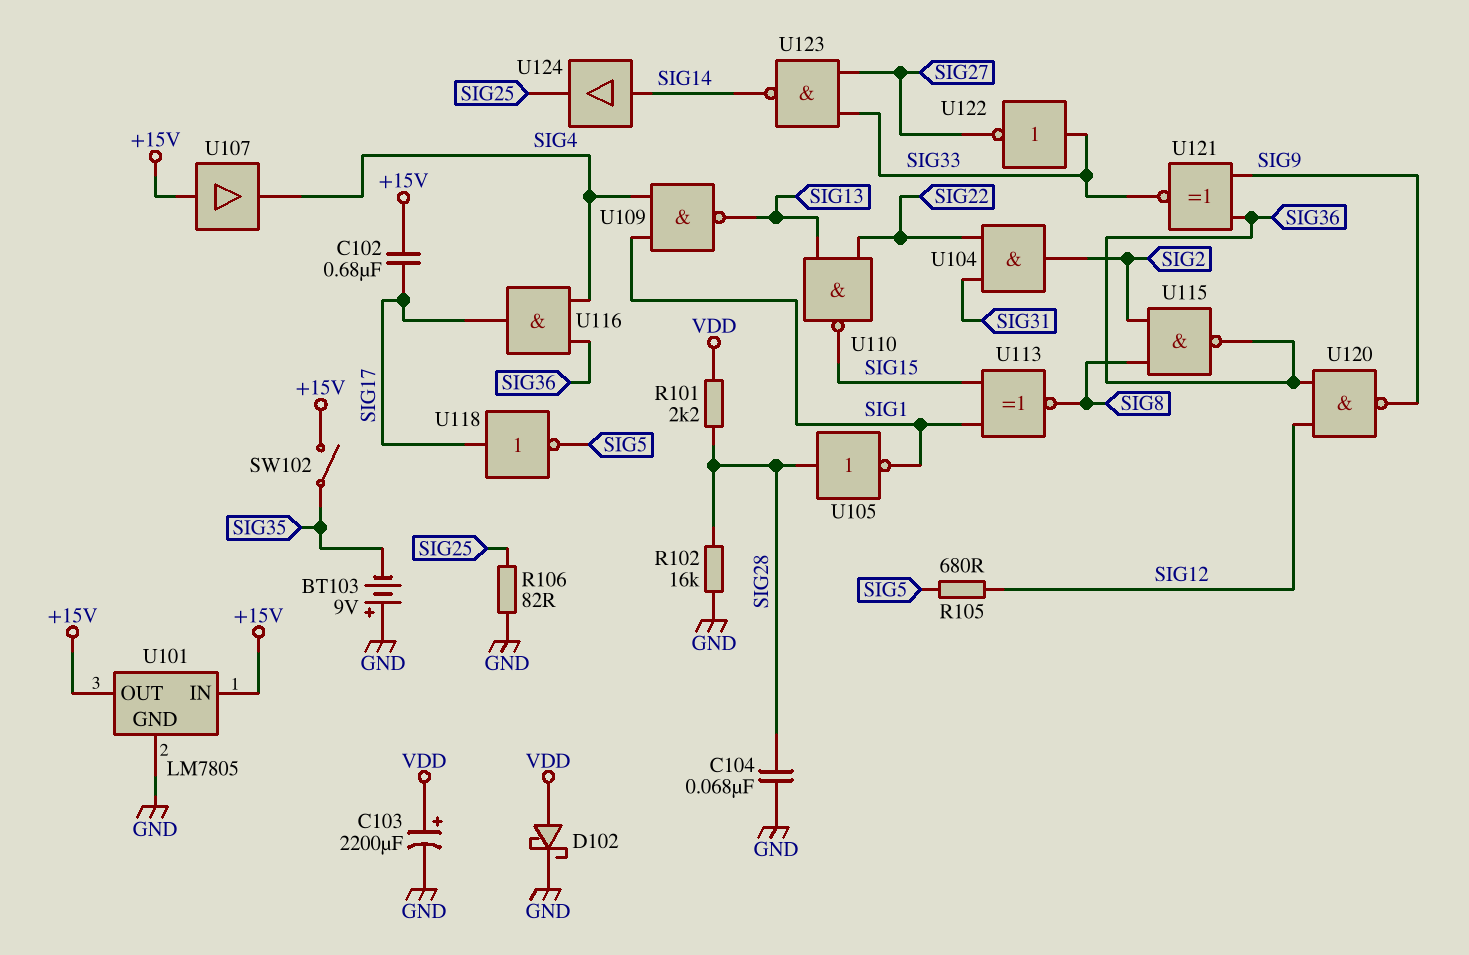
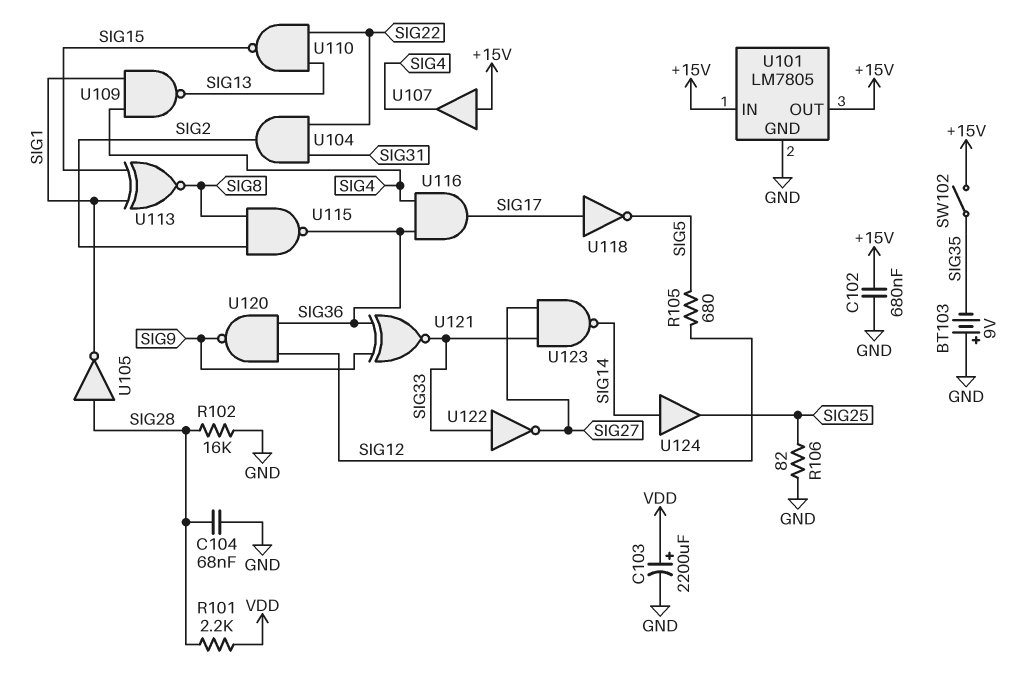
C102: 680nF (+15V, SIG17) -> 680nF (+15V, GND)
D102: schottky (A VDD, K GND) -> none

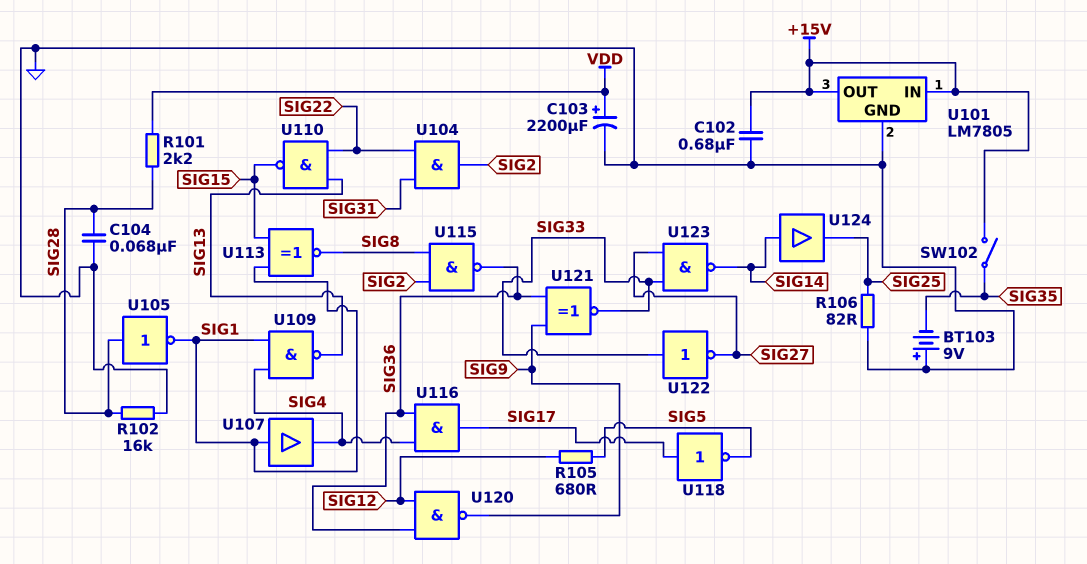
U107: buffer (in +15V, out SIG4) -> buffer (in SIG1, out SIG4)

